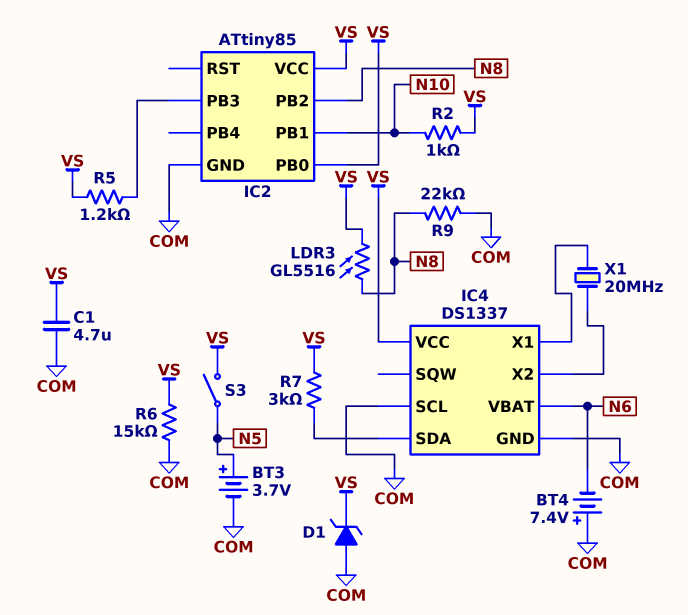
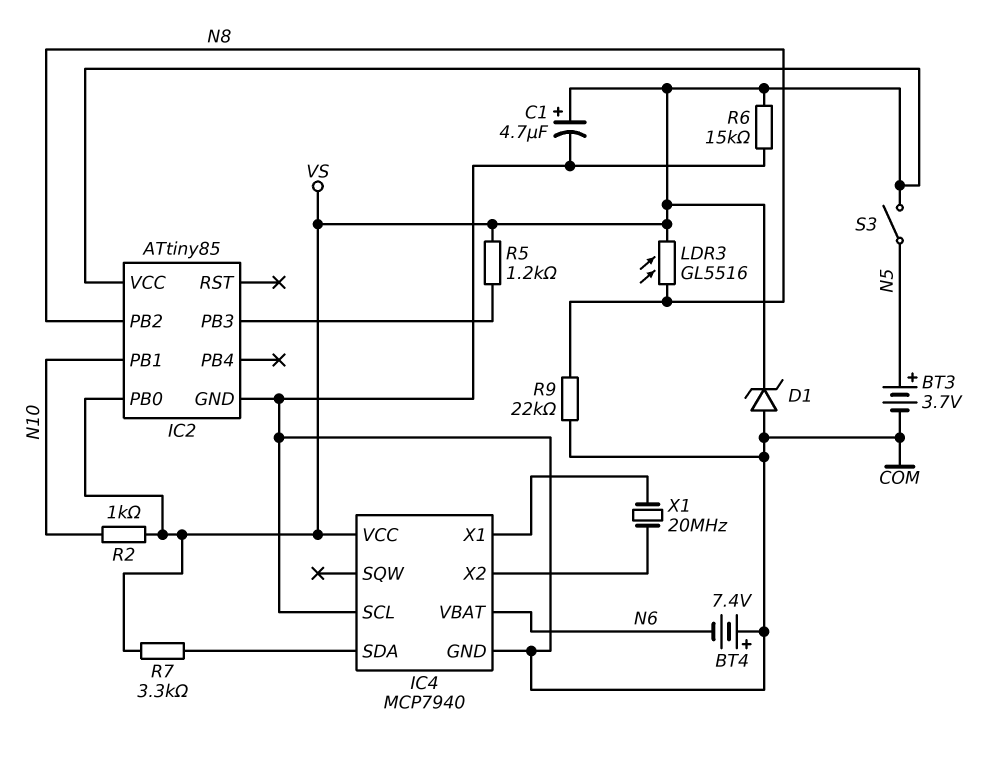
C1: 4.7uF (COM, VS) -> 4.7uF (plus VS, minus COM)
IC4: DS1337 -> MCP7940
R7: 3k (IC4/SDA, VS) -> 3.3k (IC4/SDA, VS)

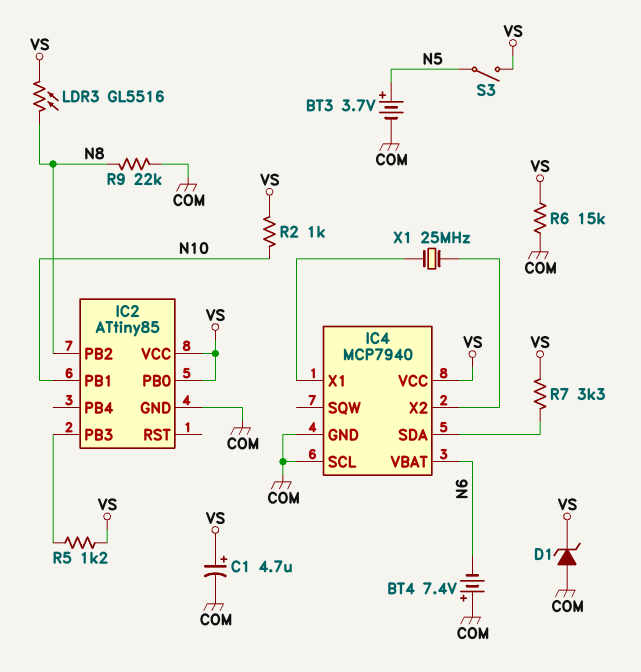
X1: 20MHz (IC4/X1, IC4/X2) -> 25MHz (IC4/X1, IC4/X2)

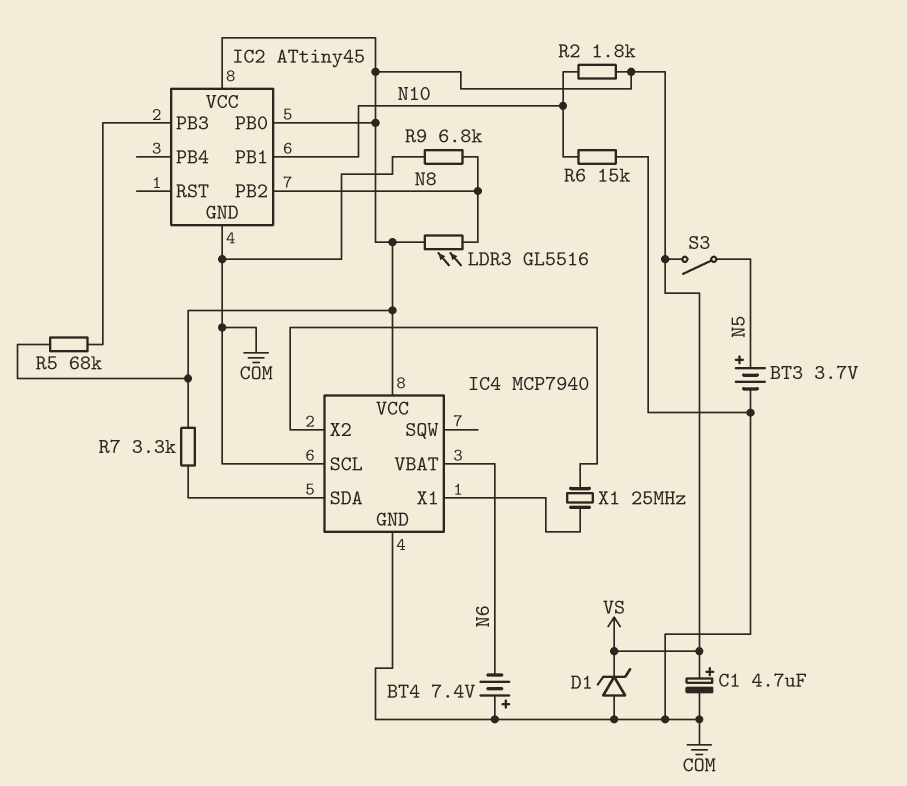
IC2: ATtiny85 -> ATtiny45
R2: 1k (N10, VS) -> 1.8k (N10, VS)
R5: 1.2k (IC2/PB3, VS) -> 68k (IC2/PB3, VS)
R6: 15k (COM, VS) -> 15k (COM, N10)
R9: 22k (COM, N8) -> 6.8k (COM, N8)

